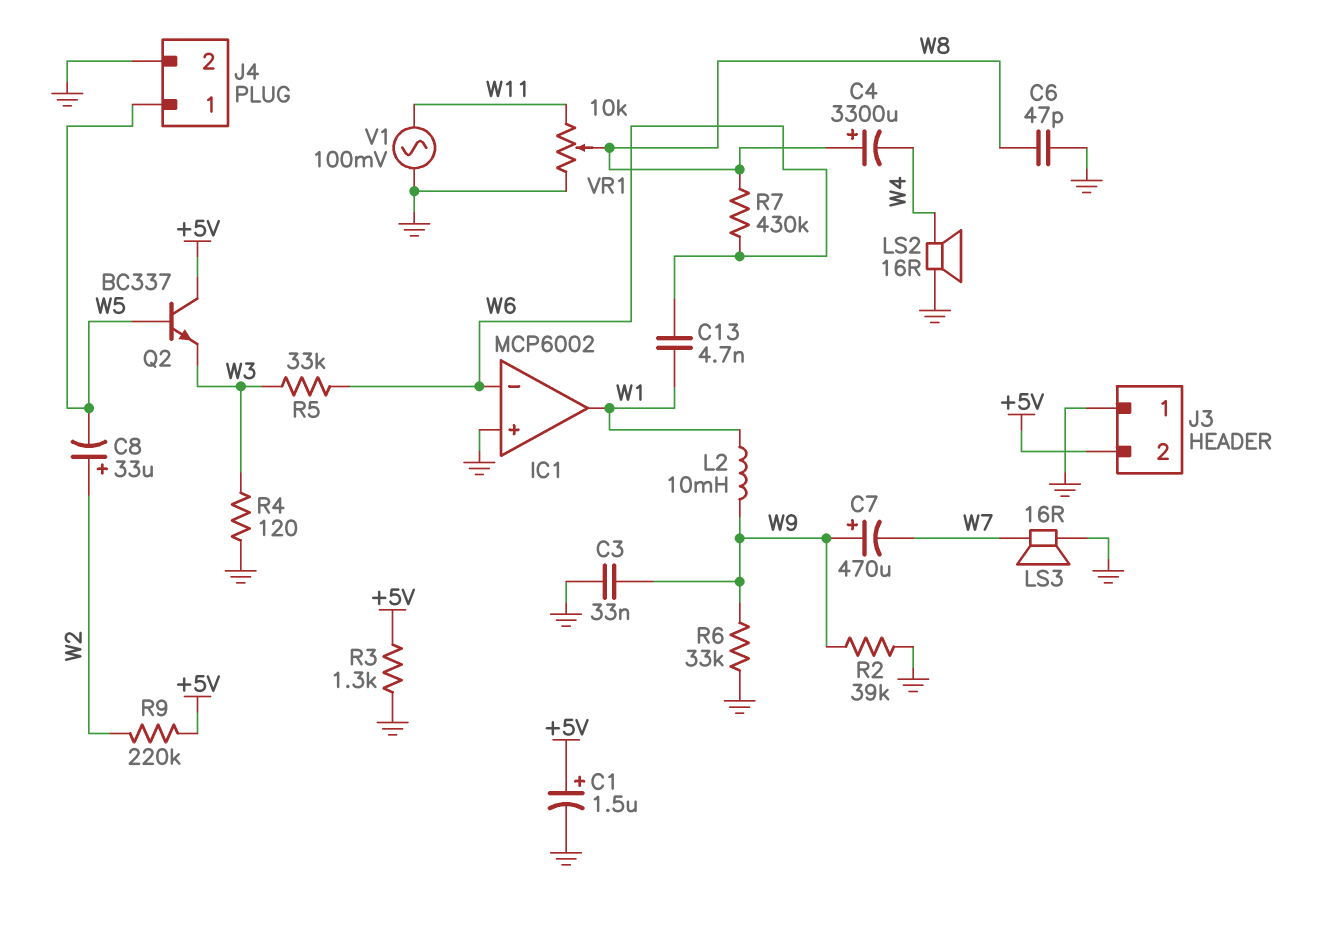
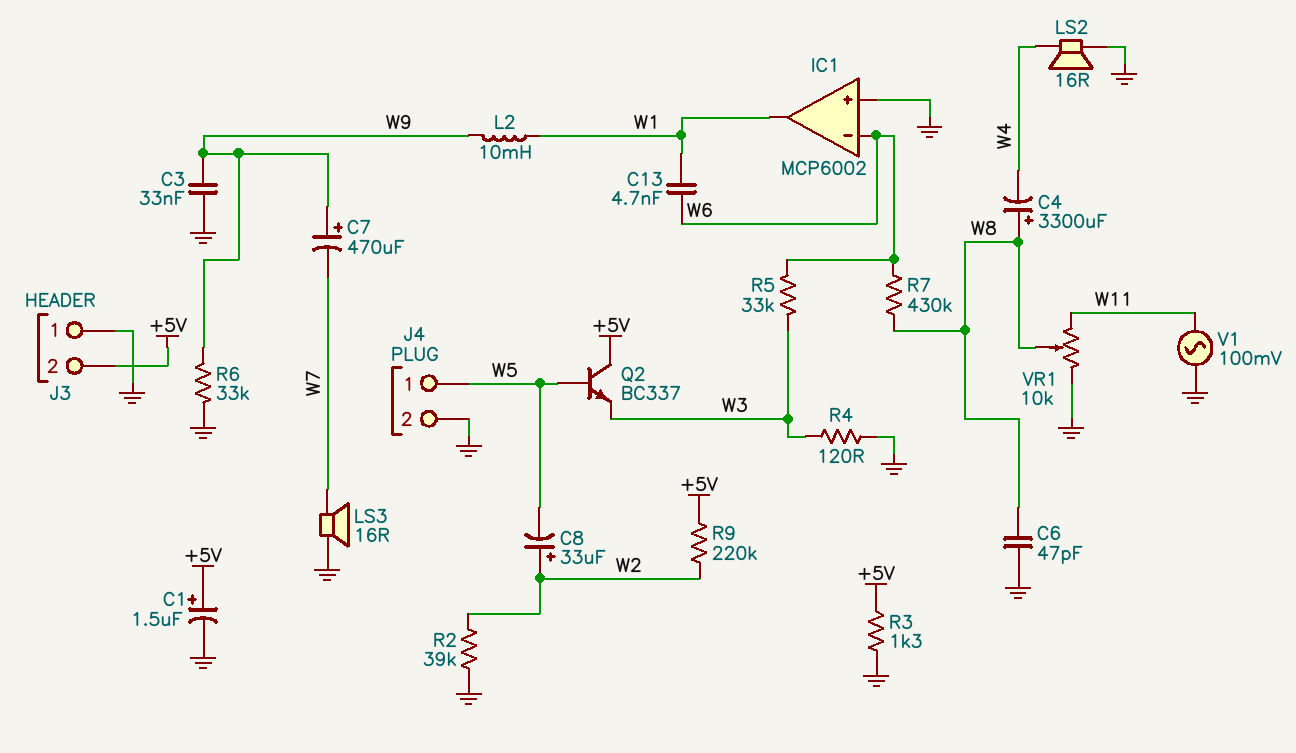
R2: 39k (GND, W9) -> 39k (GND, W2)

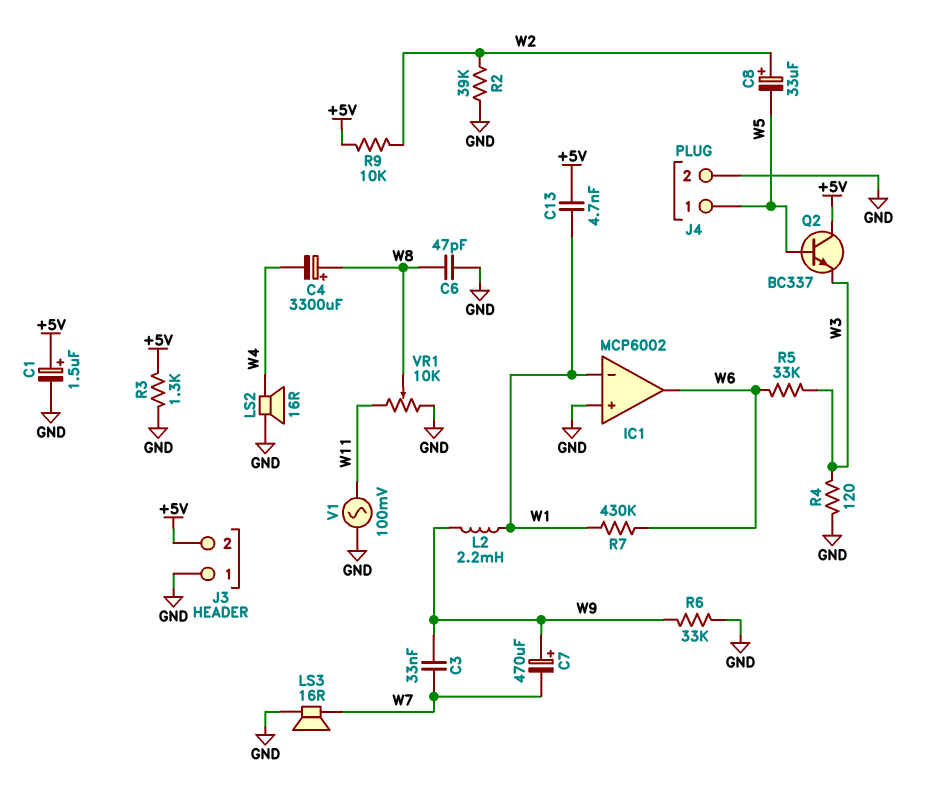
C3: 33nF (GND, W9) -> 33nF (W7, W9)
C13: 4.7nF (W1, W6) -> 4.7nF (+5V, W1)
IC1 pin in-: W6 -> W1
IC1 pin out: W1 -> W6
L2: 10mH (W1, W9) -> 2.2mH (W1, W9)
R7: 430k (W6, W8) -> 430k (W1, W6)
R9: 220k (+5V, W2) -> 10k (+5V, W2)

